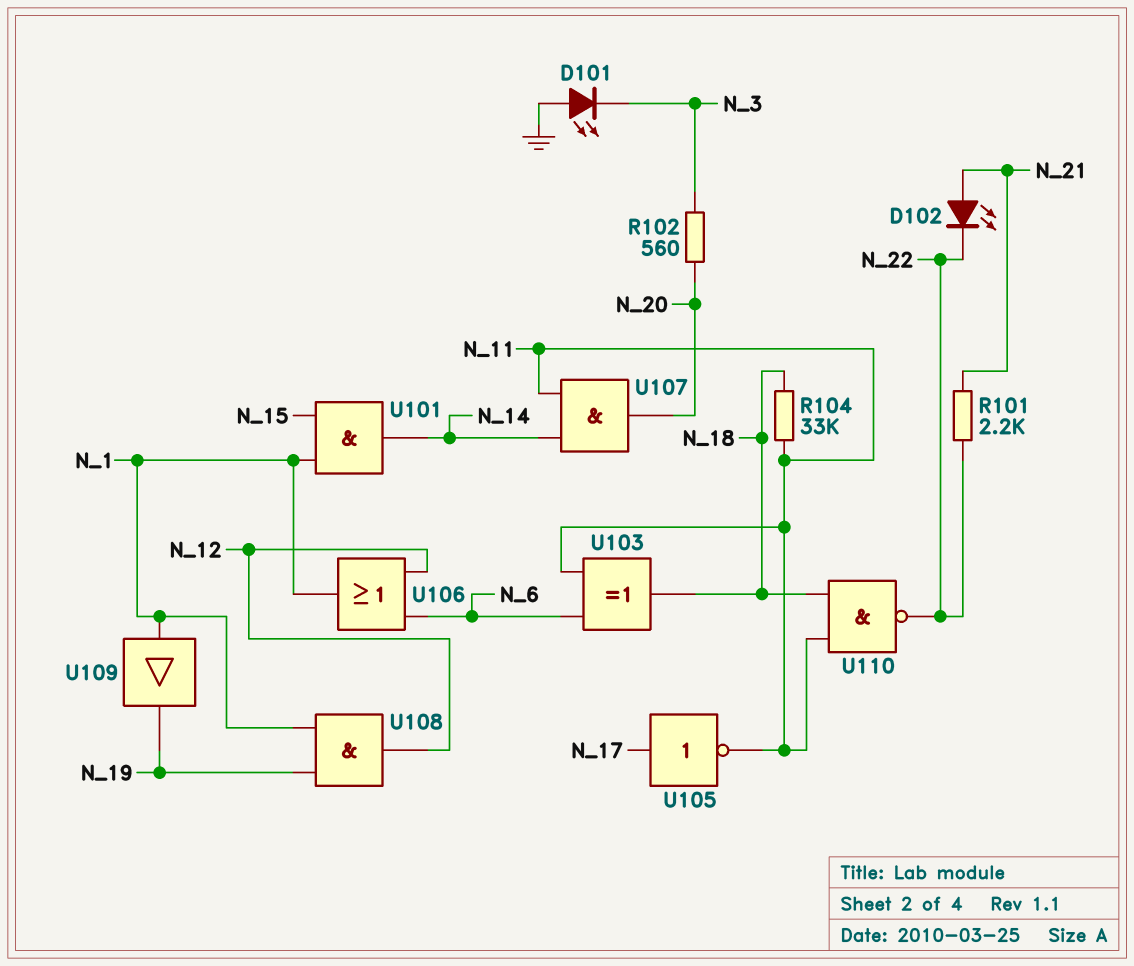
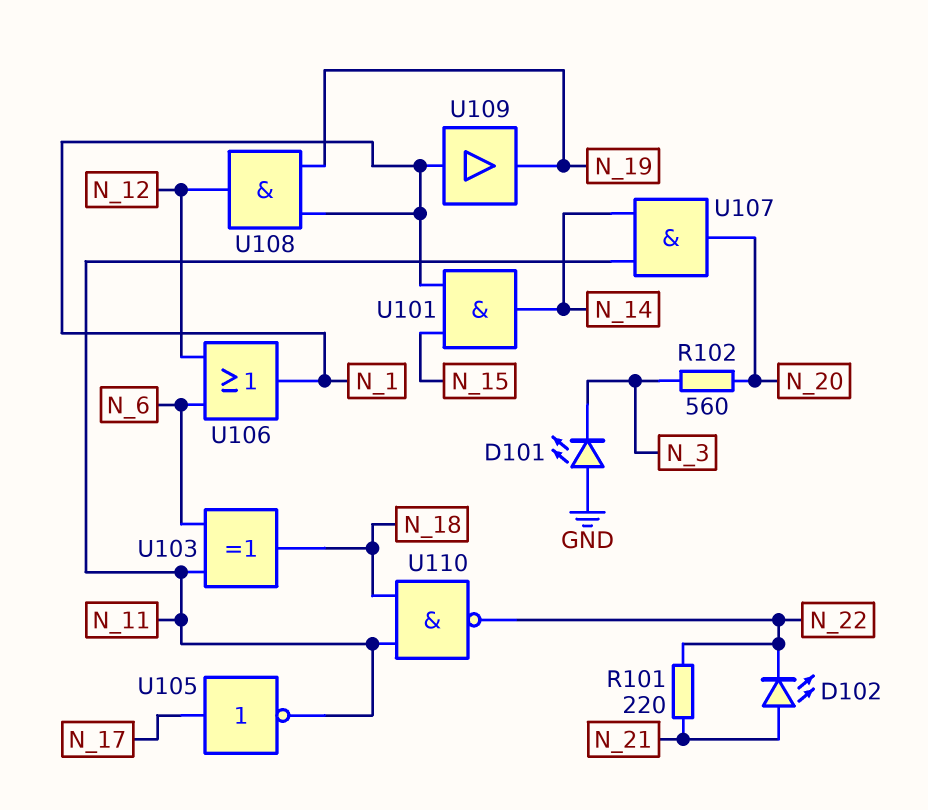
R101: 2.2k (N_21, N_22) -> 220 (N_21, N_22)
R104: 33k (N_11, N_18) -> none

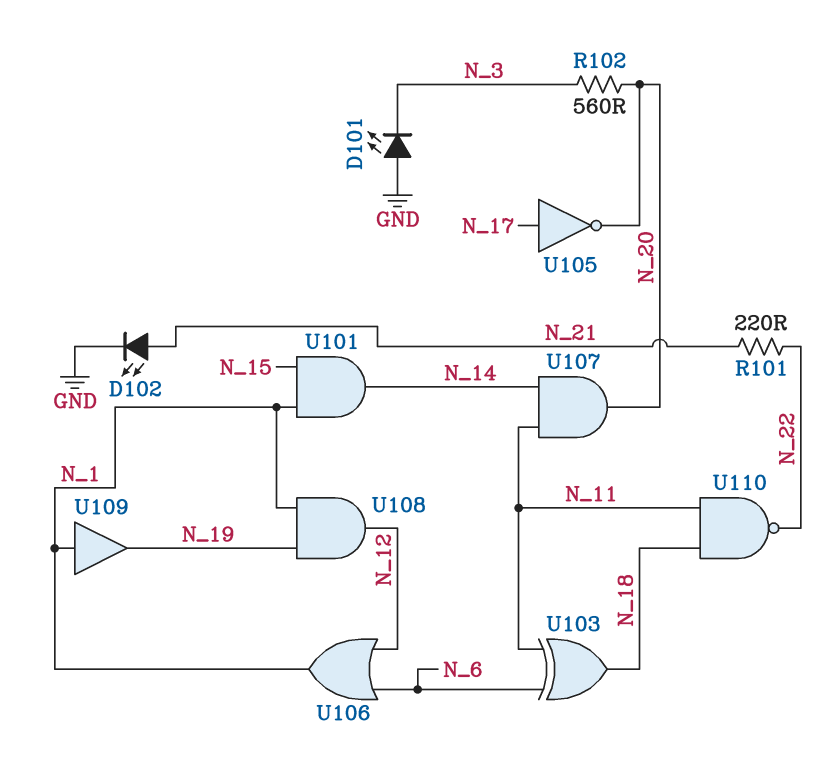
D102: LED (A N_21, K N_22) -> LED (A N_21, K GND)
U105: NOT (in N_17, out N_11) -> NOT (in N_17, out N_20)

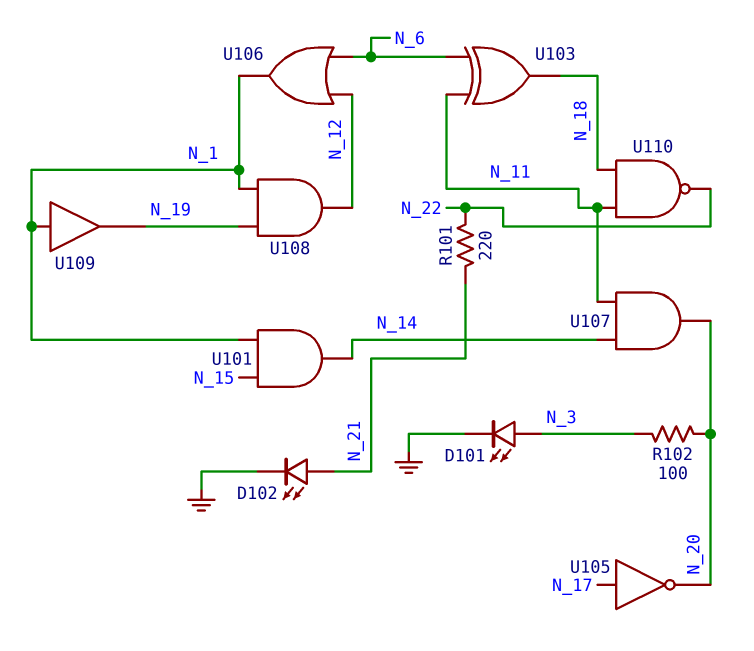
D101: LED (A GND, K N_3) -> LED (A N_3, K GND)
R102: 560 (N_3, N_20) -> 100 (N_3, N_20)

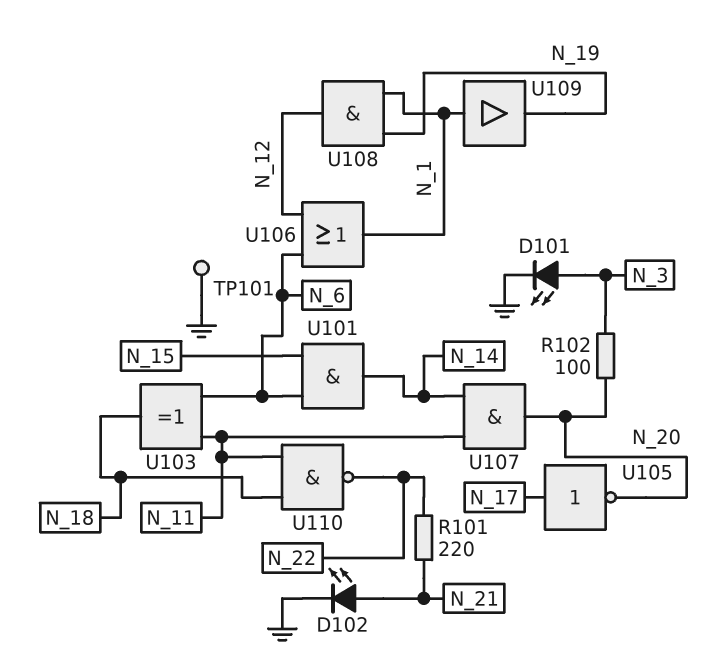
TP101: none -> test point (GND)
U101: AND (in N_1, in N_15, out N_14) -> AND (in N_6, in N_15, out N_14)

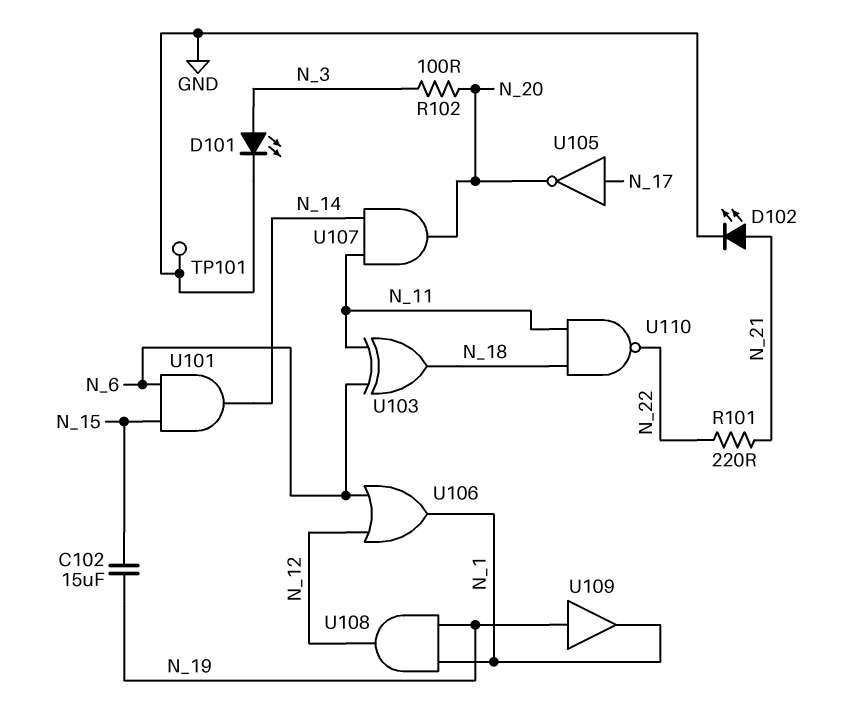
C102: none -> 15uF (N_15, N_19)
U109: buffer (in N_1, out N_19) -> buffer (in N_19, out N_1)

